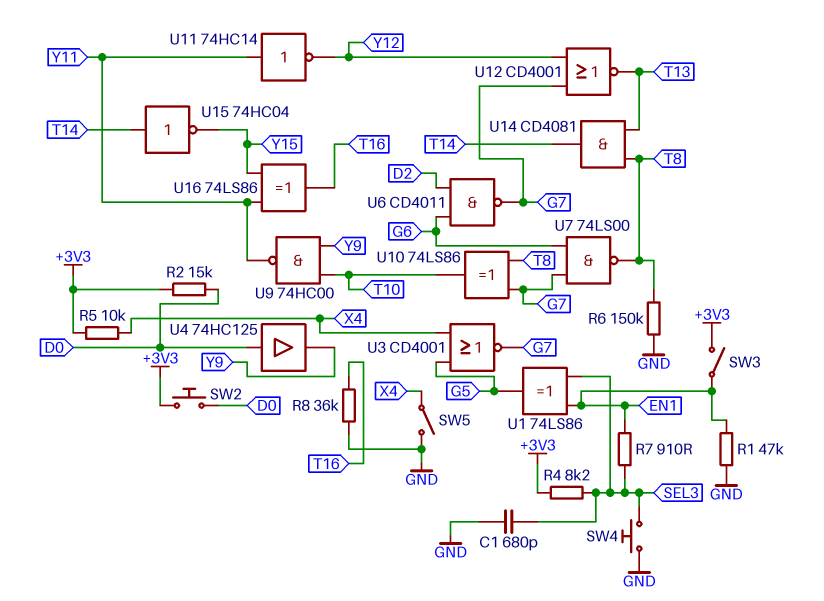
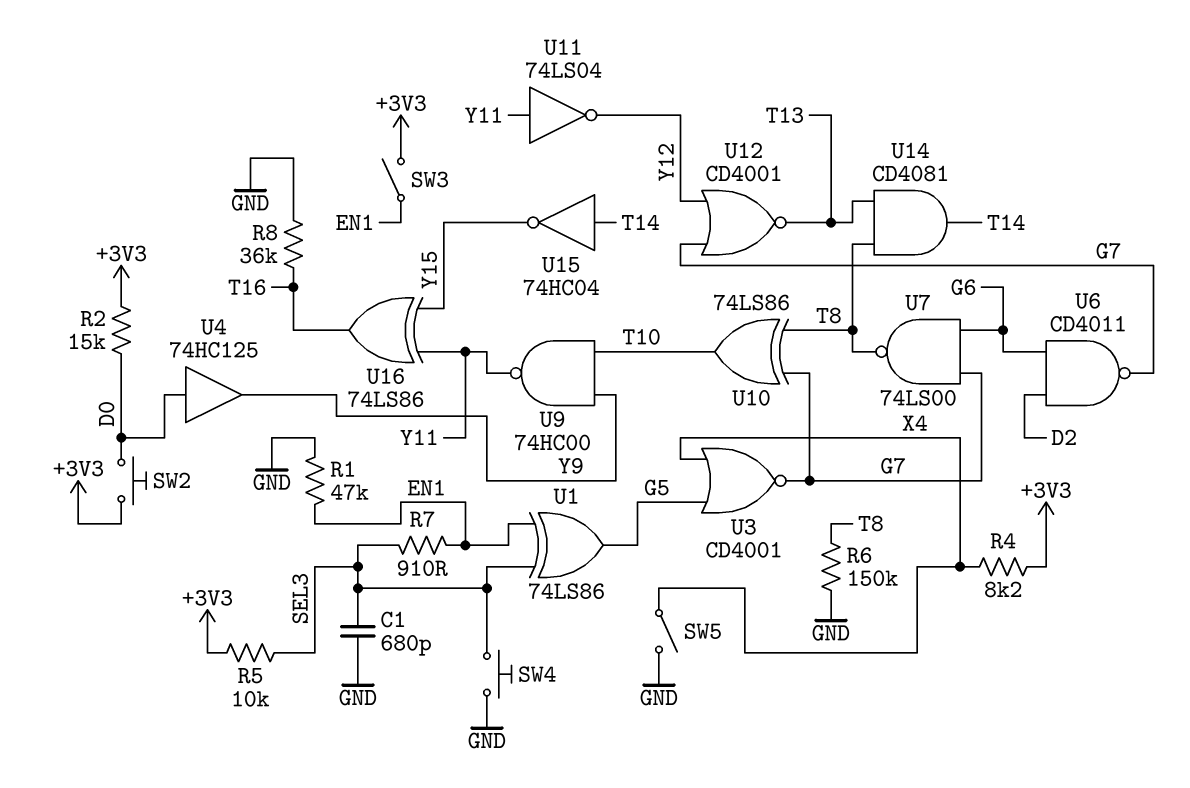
R4: 8.2k (+3V3, SEL3) -> 8.2k (+3V3, X4)
R5: 10k (+3V3, X4) -> 10k (+3V3, SEL3)
U11: NOT 74HC14 (in Y11, out Y12) -> NOT 74LS04 (in Y11, out Y12)

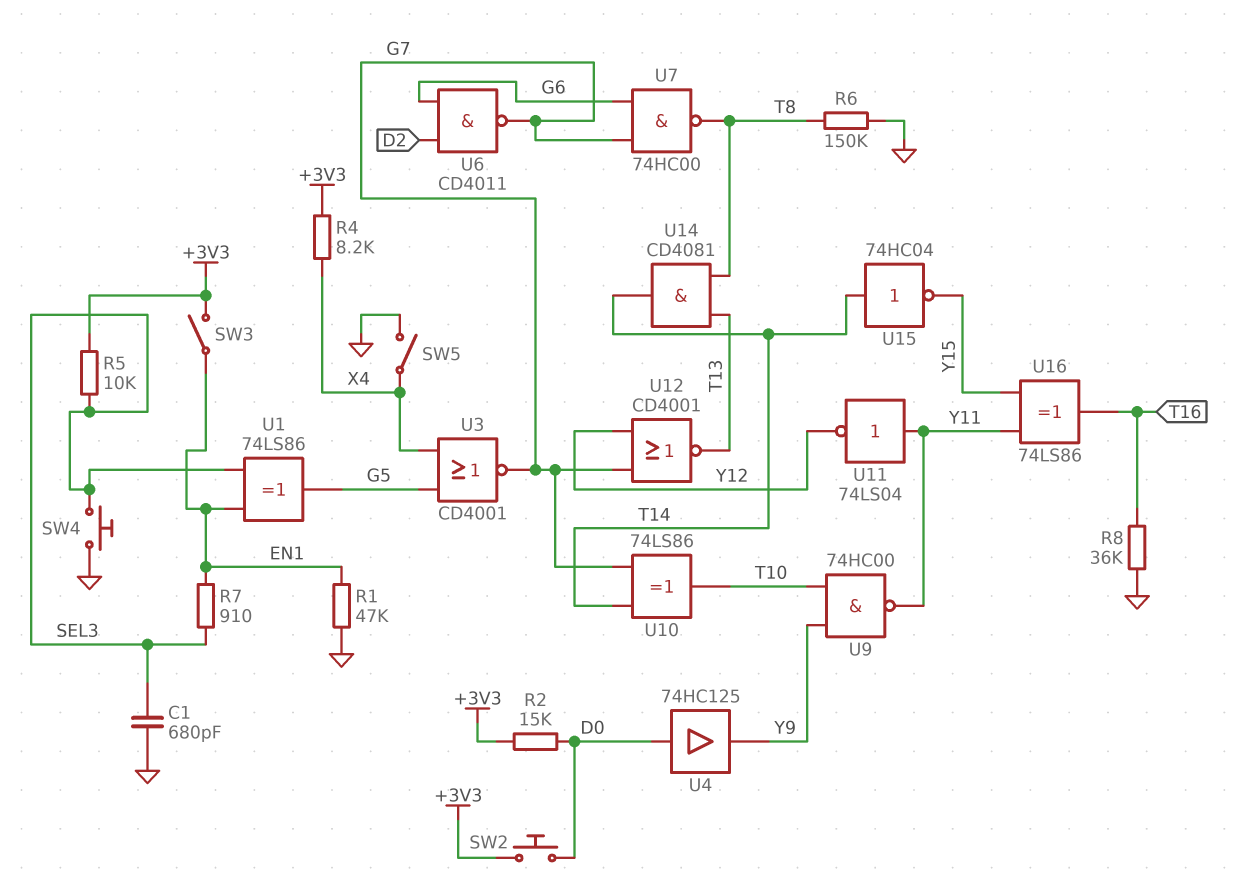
U7: NAND 74LS00 (in G6, in G7, out T8) -> NAND 74HC00 (in G6, in G7, out T8)
U10: XOR 74LS86 (in G7, in T8, out T10) -> XOR 74LS86 (in G7, in T14, out T10)

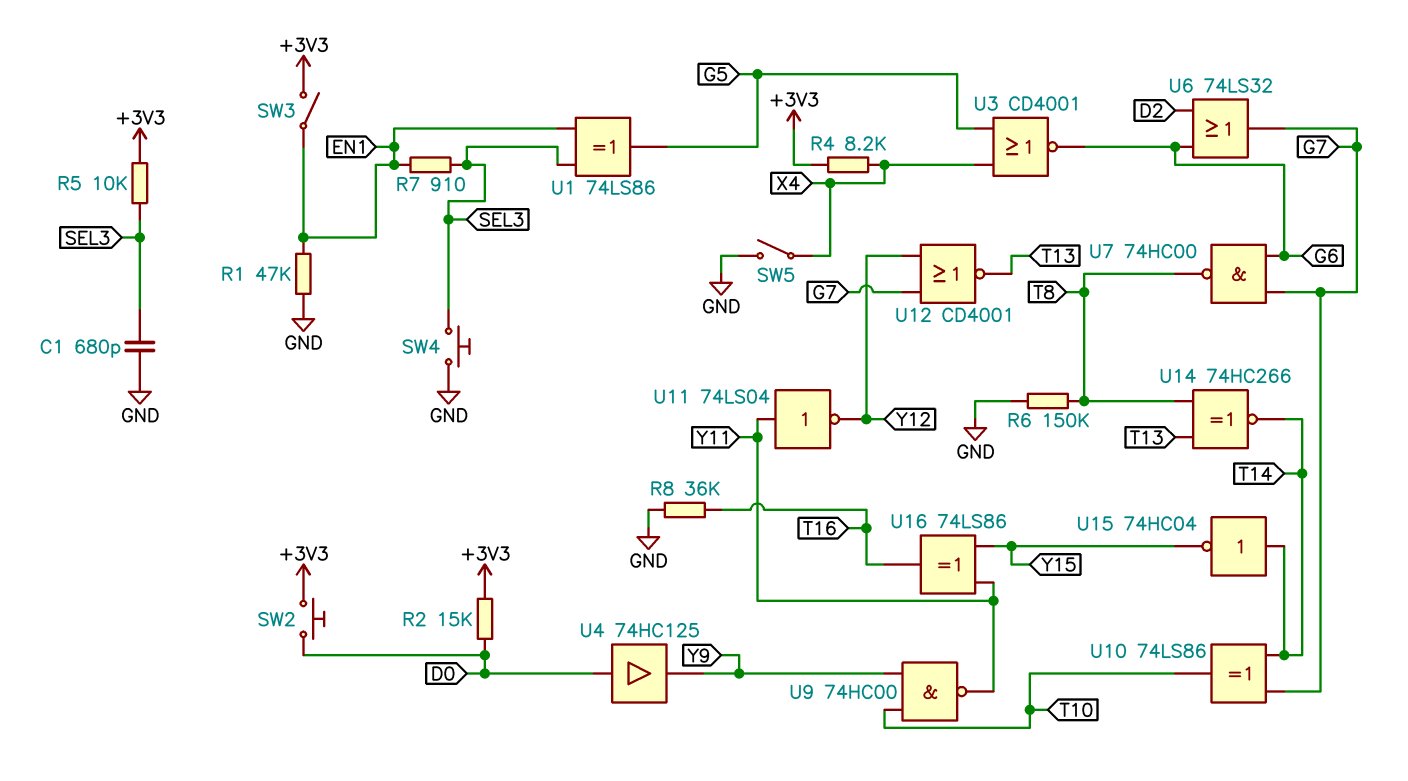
U3: NOR CD4001 (in G5, in X4, out G7) -> NOR CD4001 (in G5, in X4, out G6)
U6: NAND CD4011 (in D2, in G6, out G7) -> OR 74LS32 (in D2, in G6, out G7)
U14: AND CD4081 (in T8, in T13, out T14) -> XNOR 74HC266 (in T8, in T13, out T14)

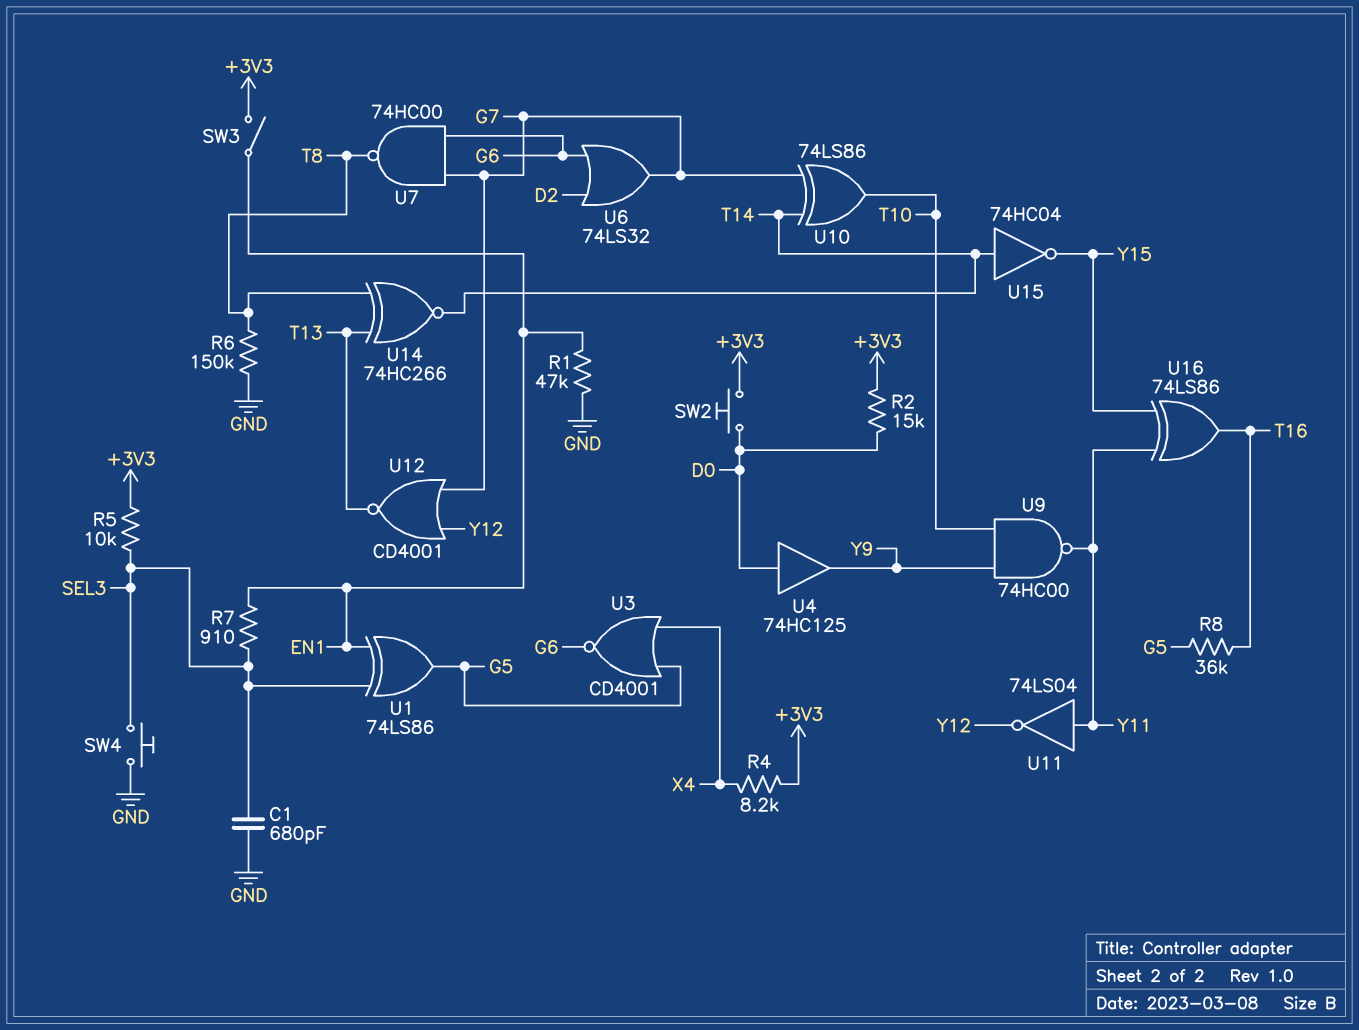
R8: 36k (GND, T16) -> 36k (G5, T16)
SW5: switch (GND, X4) -> none

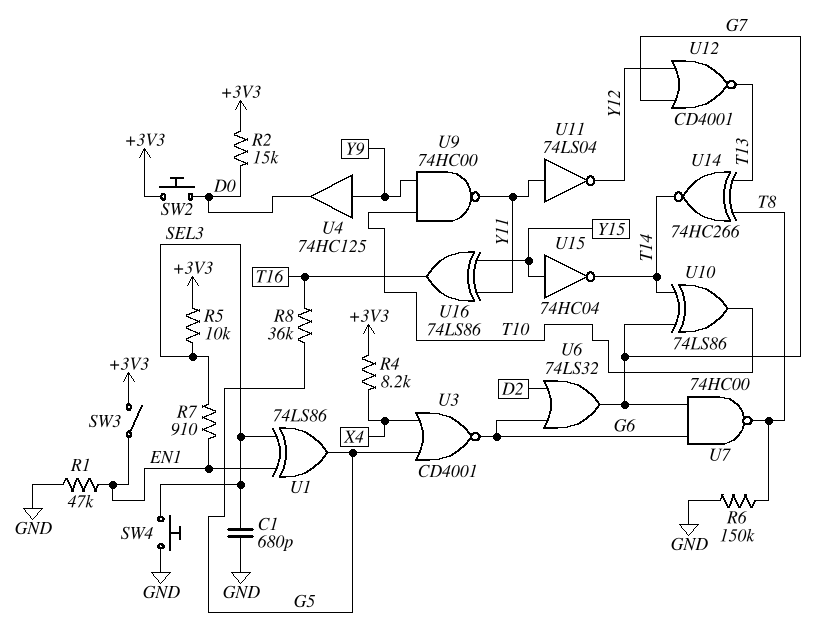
U4: buffer 74HC125 (in D0, out Y9) -> buffer 74HC125 (in Y9, out D0)
U15: NOT 74HC04 (in T14, out Y15) -> NOT 74HC04 (in Y15, out T14)

